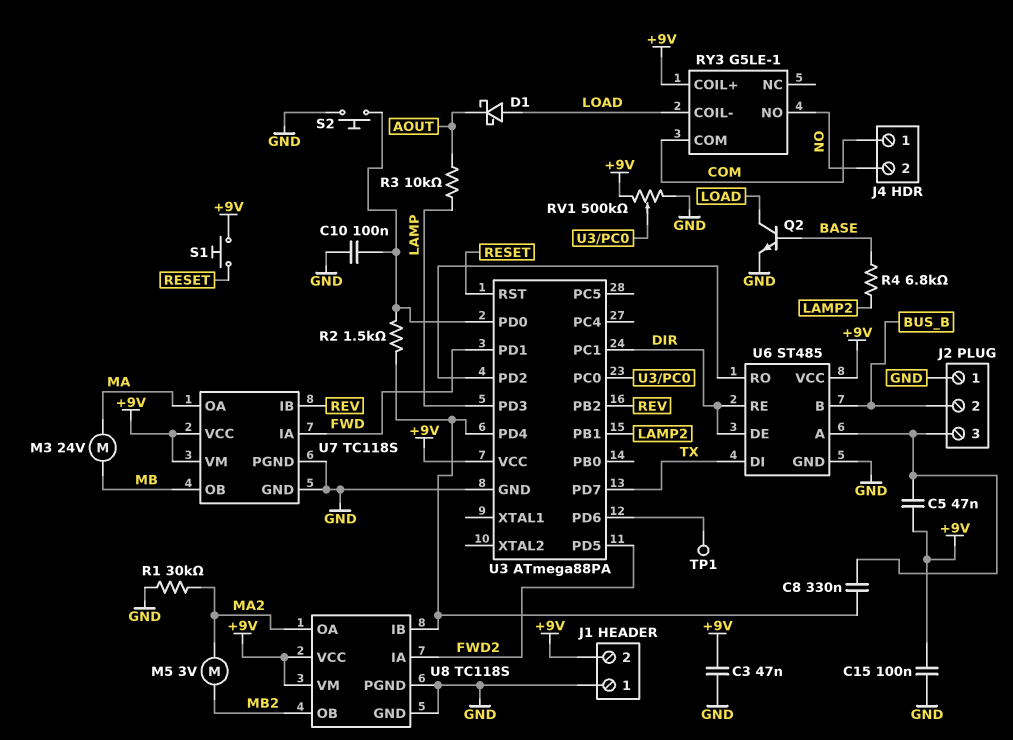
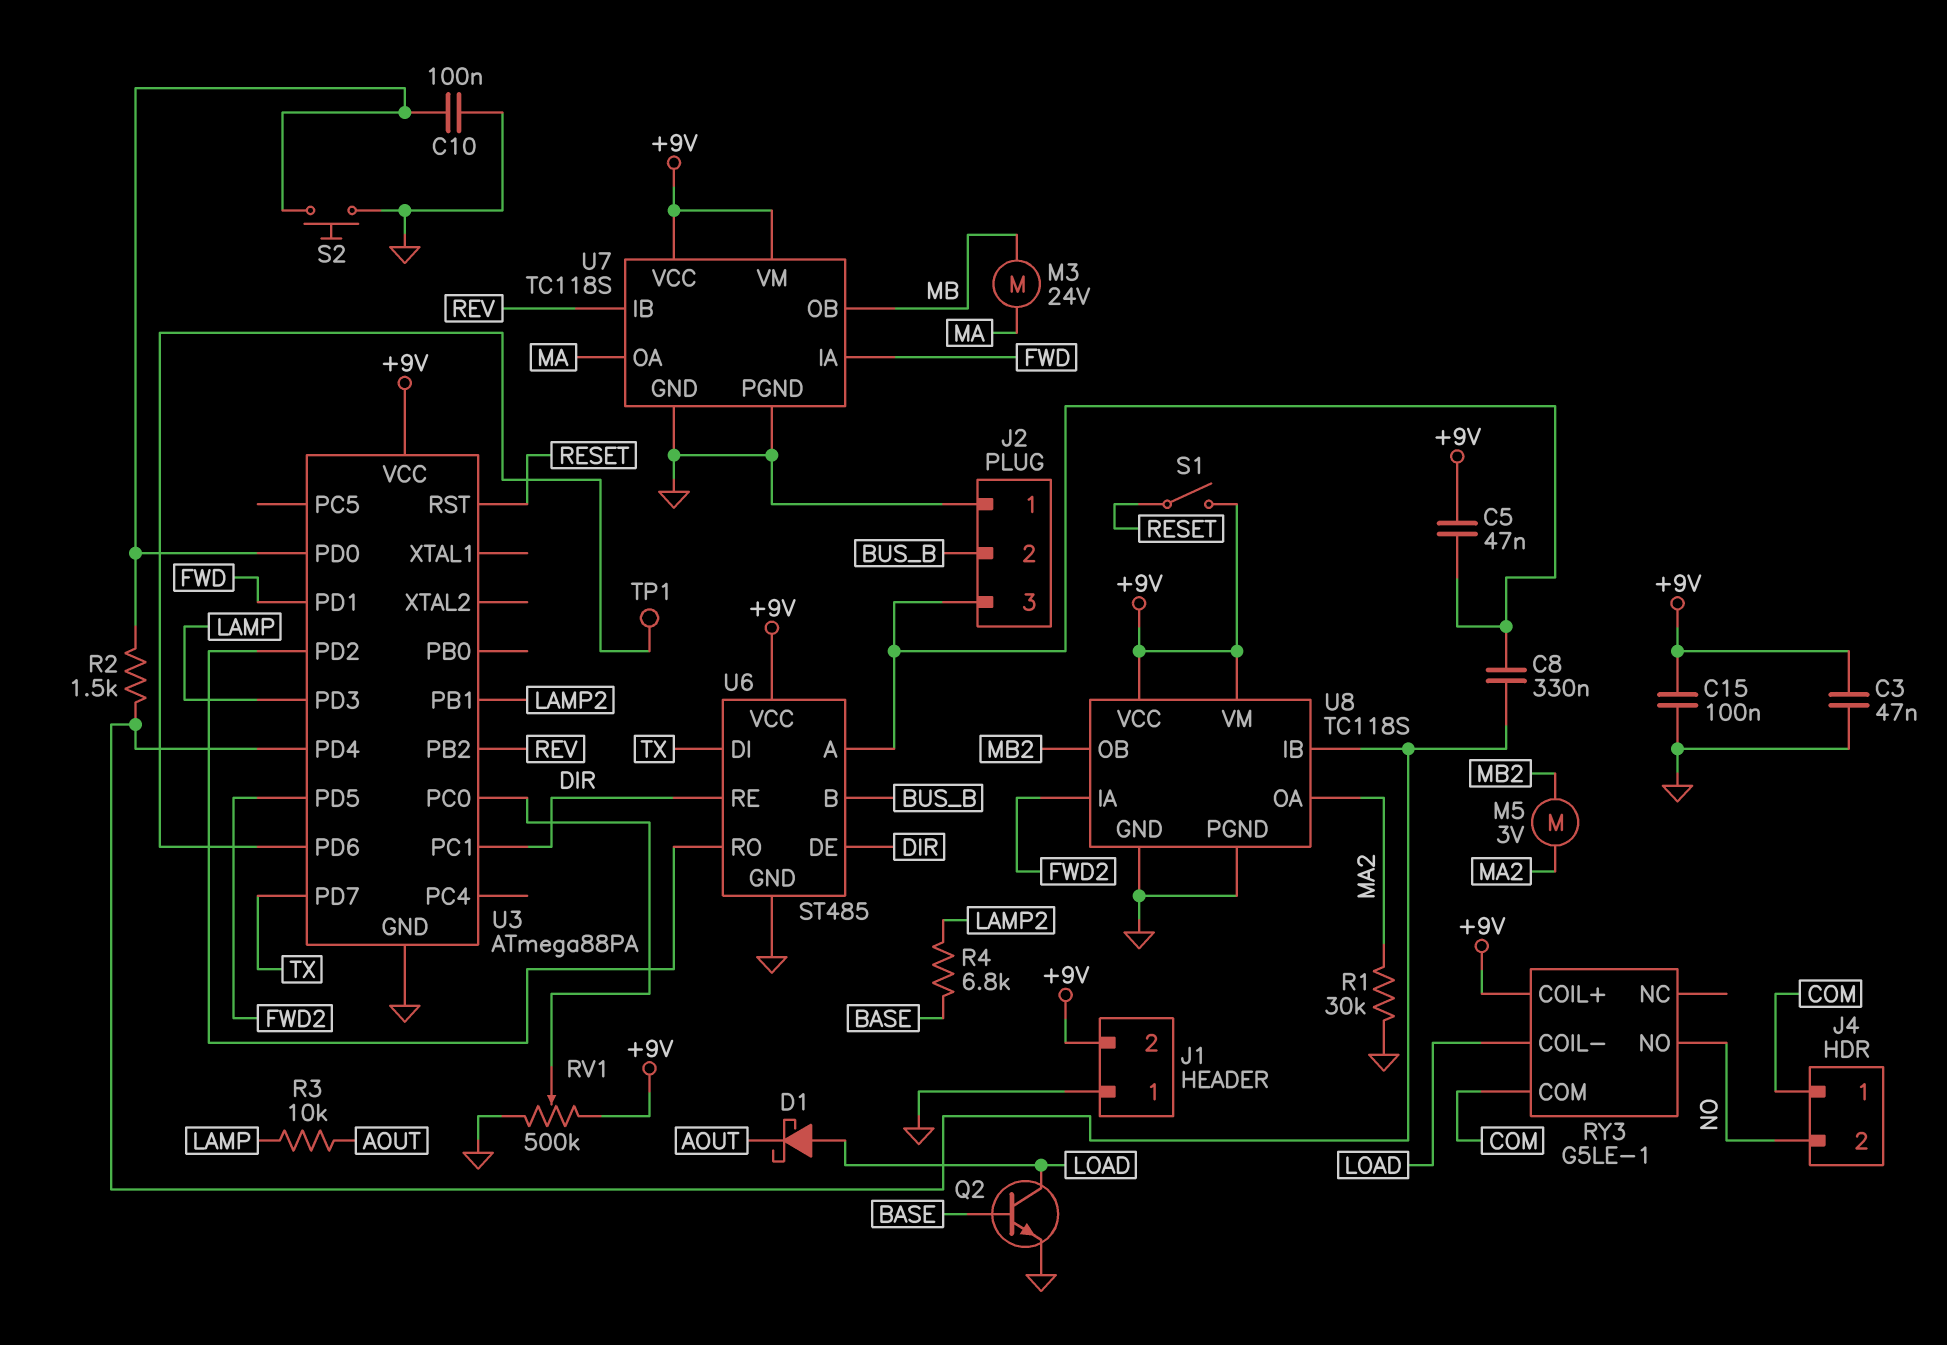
S1: button (+9V, RESET) -> switch (+9V, RESET)

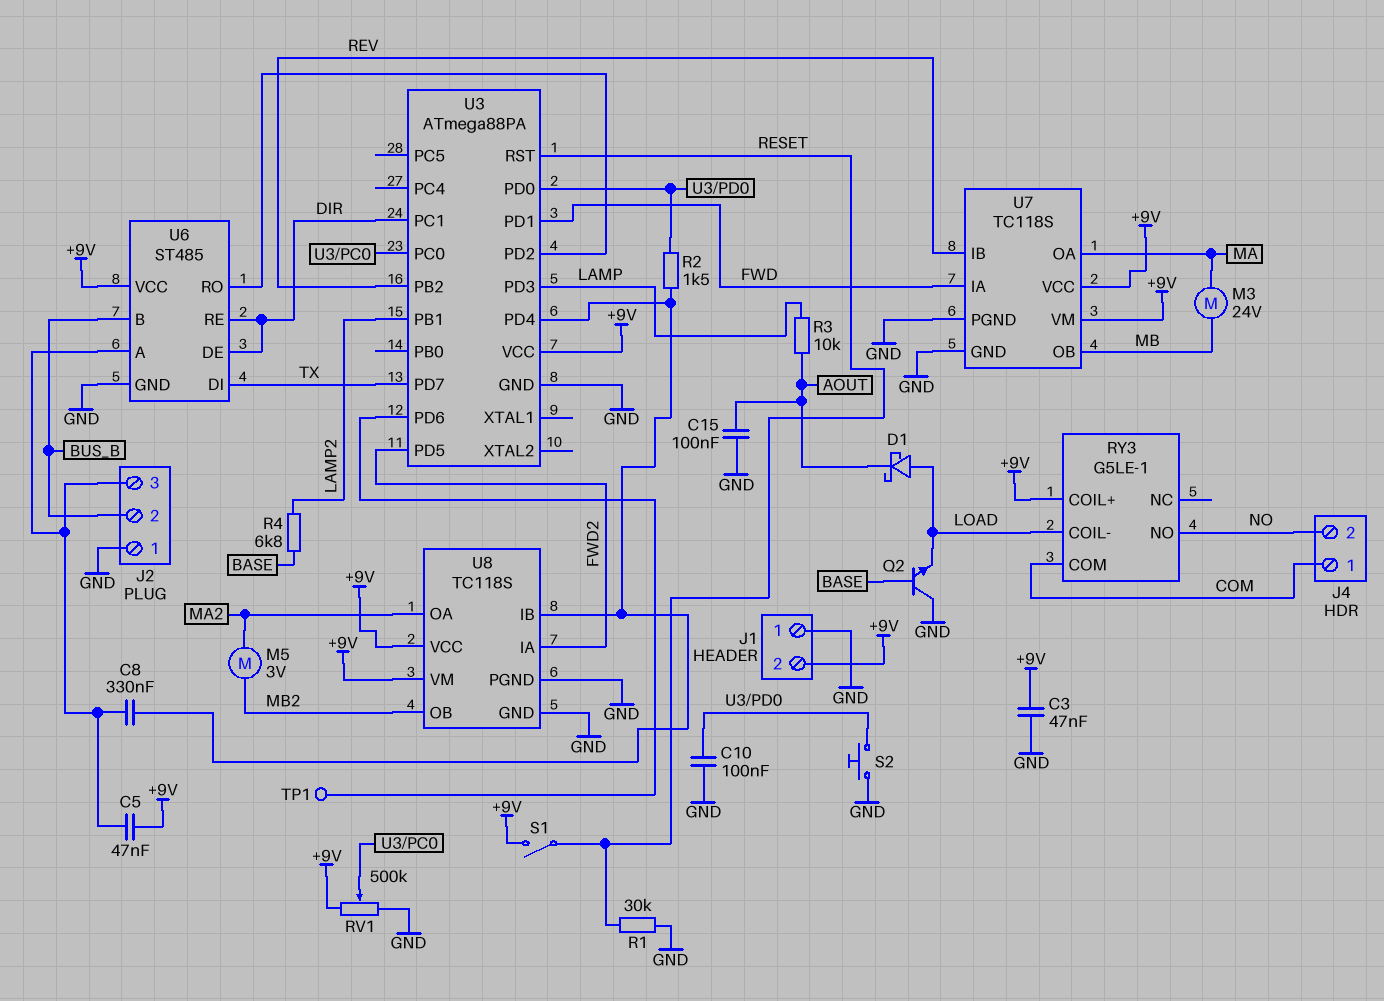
C15: 100nF (+9V, GND) -> 100nF (AOUT, GND)
Q2: NPN (B BASE, C LOAD, E GND) -> NPN (B BASE, C GND, E LOAD)
R1: 30k (GND, MA2) -> 30k (GND, RESET)

